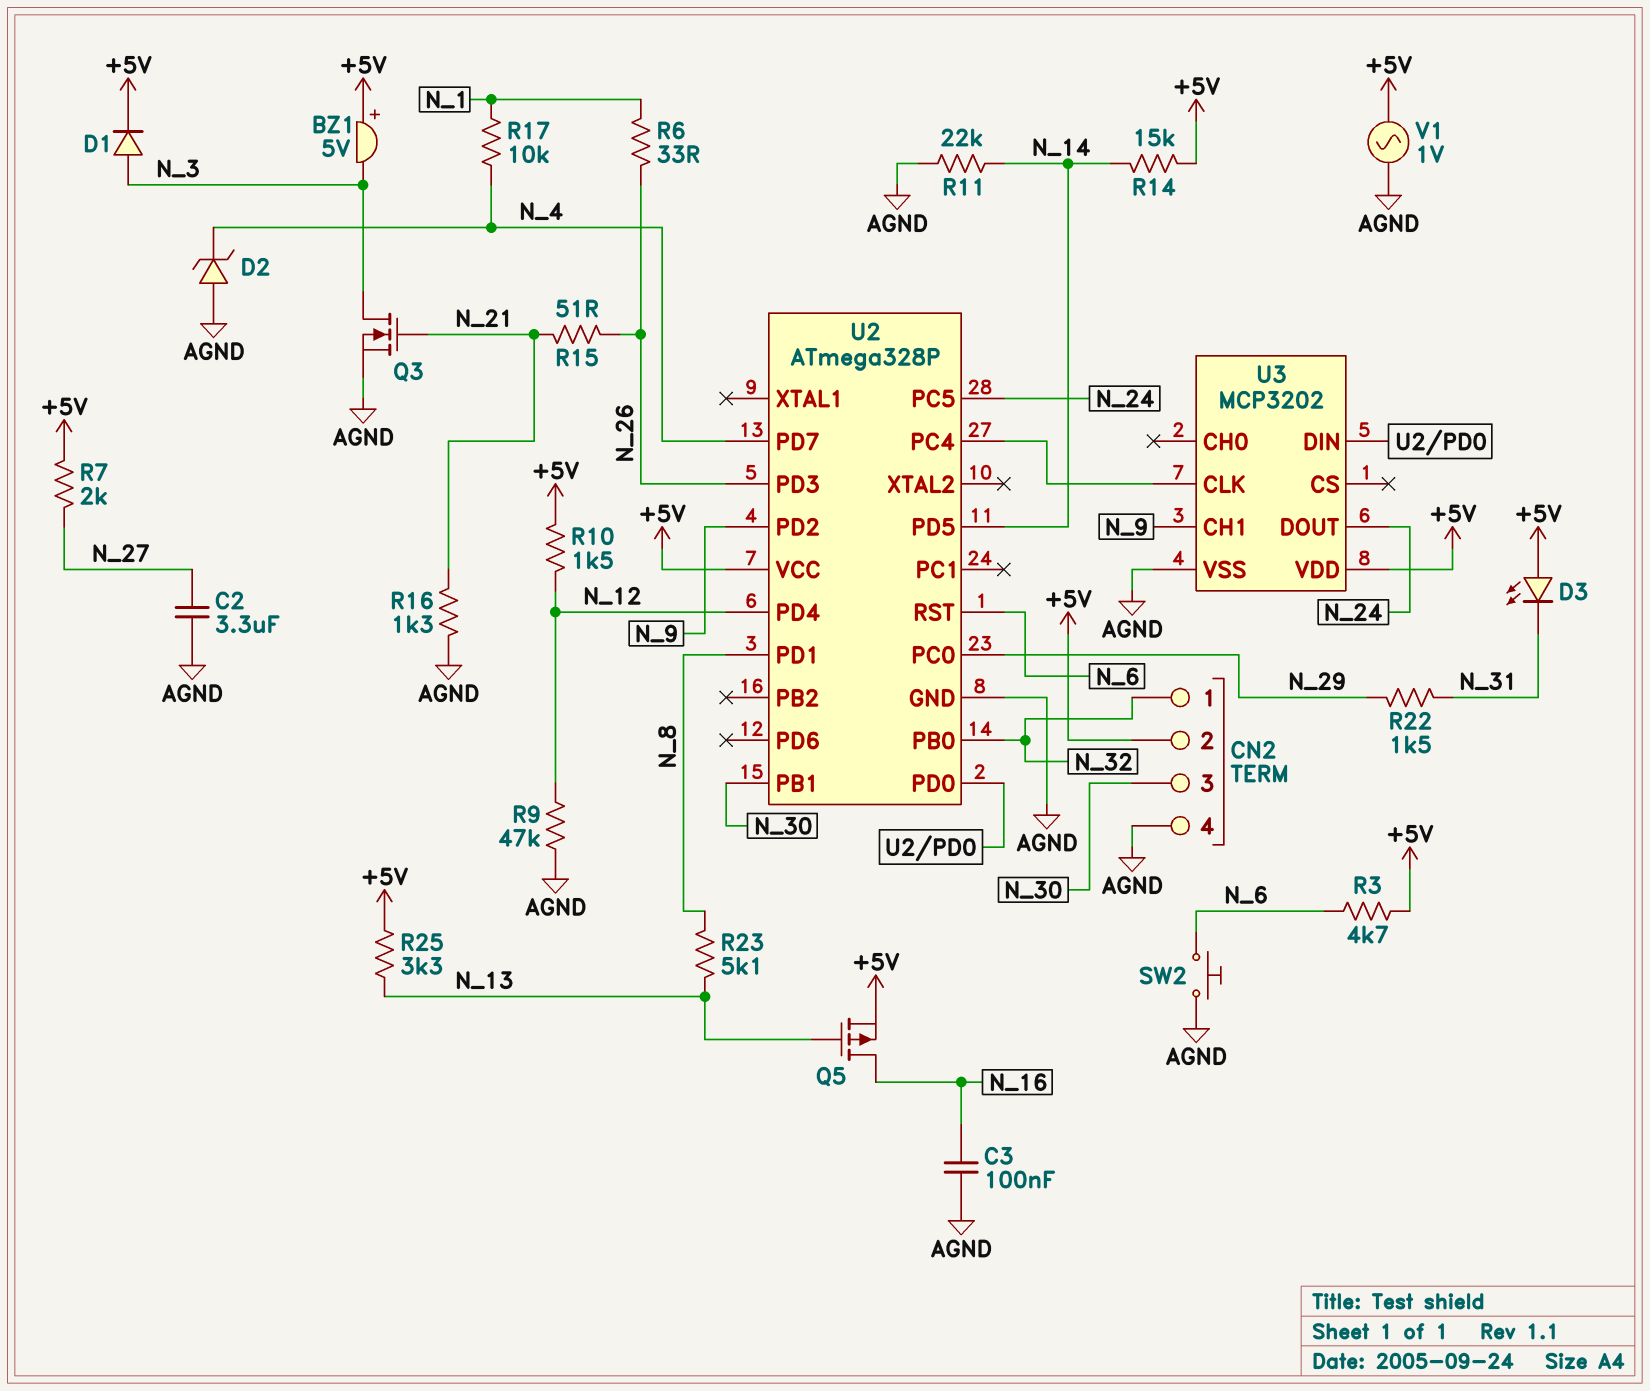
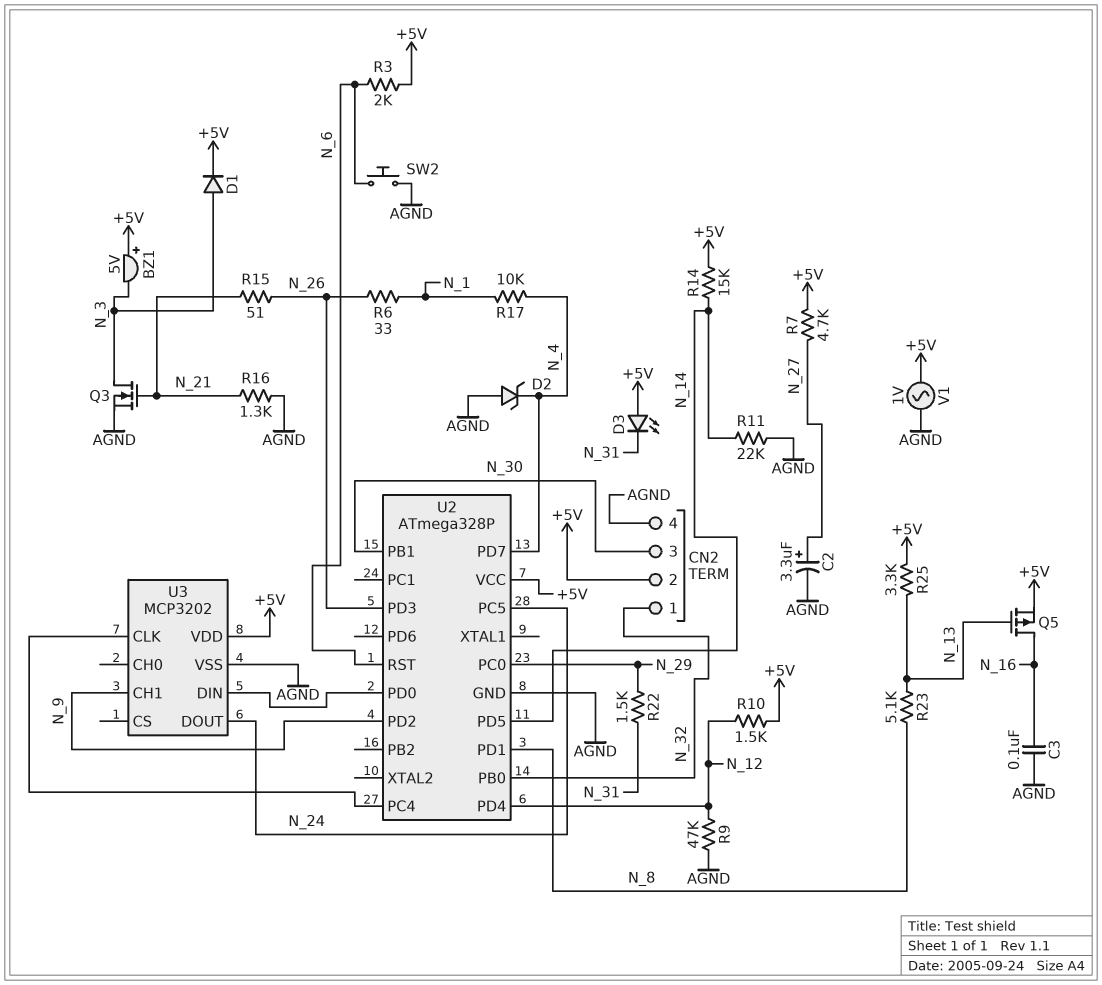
C2: 3.3uF (AGND, N_27) -> 3.3uF (plus N_27, minus AGND)
R3: 4.7k (+5V, N_6) -> 2k (+5V, N_6)
R7: 2k (+5V, N_27) -> 4.7k (+5V, N_27)

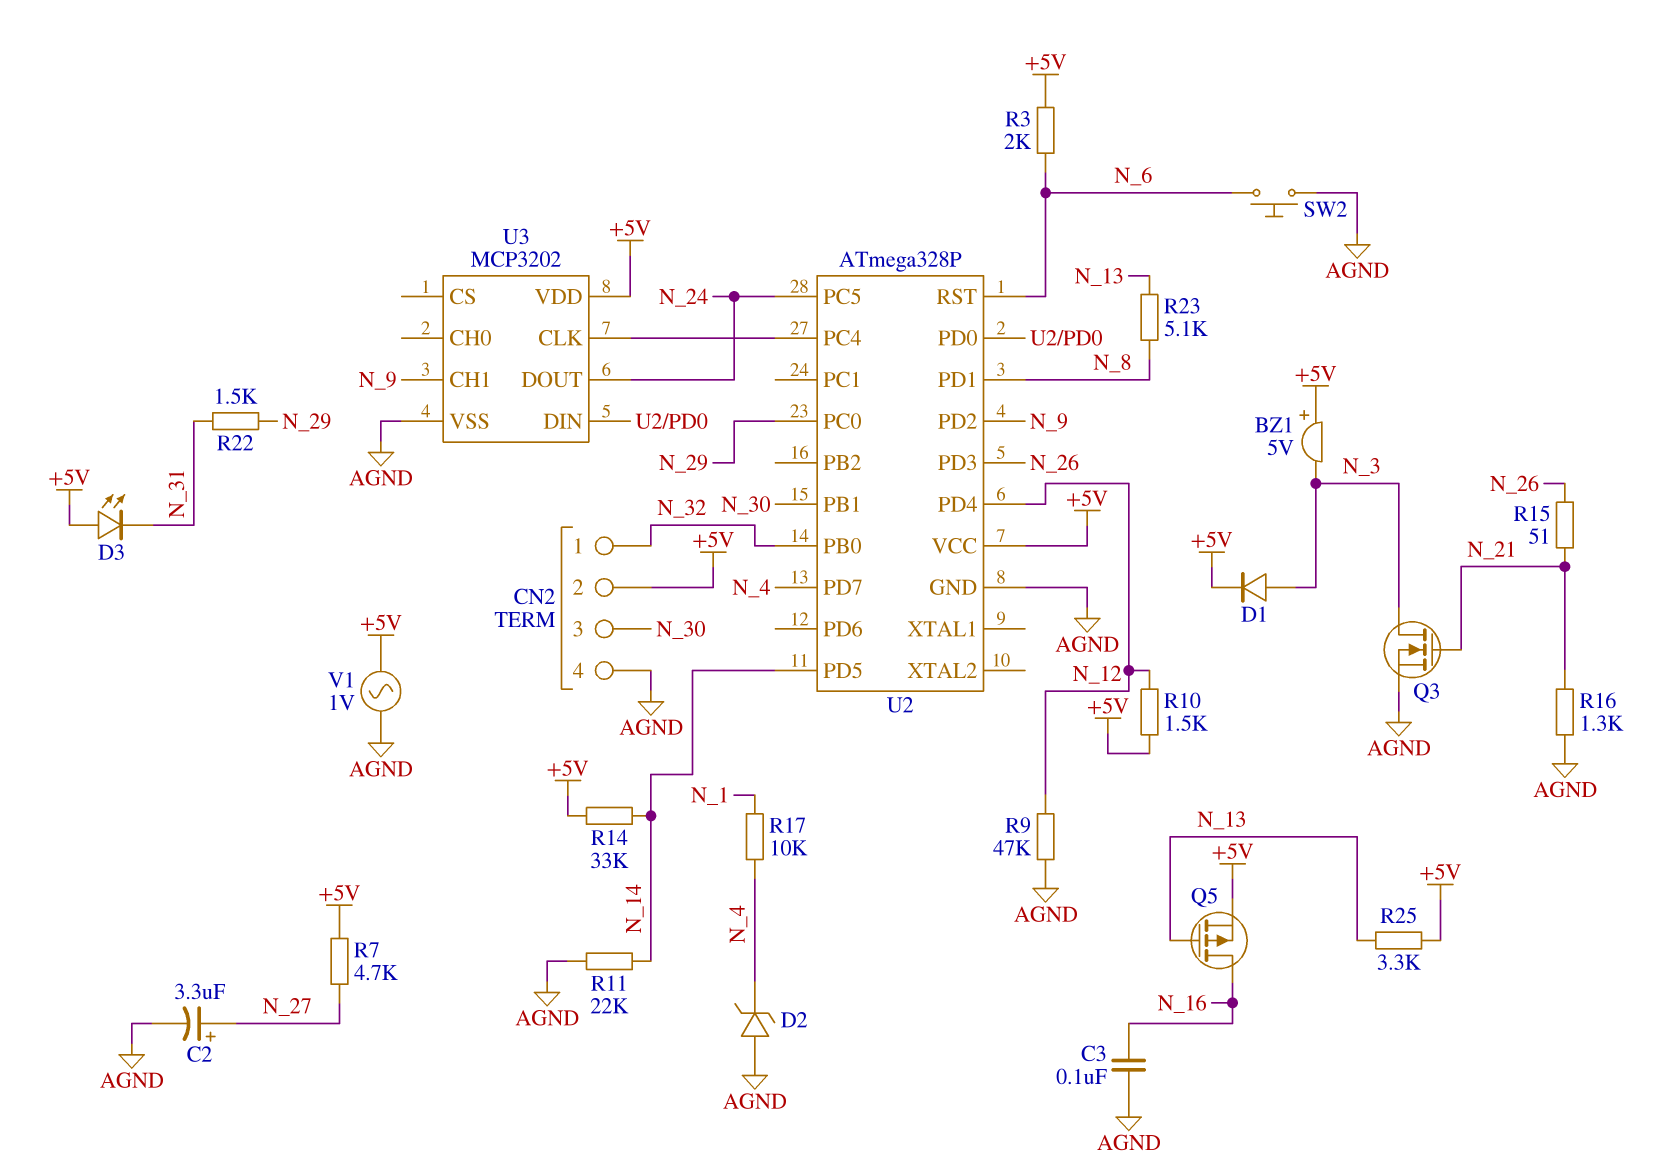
R6: 33 (N_1, N_26) -> none
R14: 15k (+5V, N_14) -> 33k (+5V, N_14)

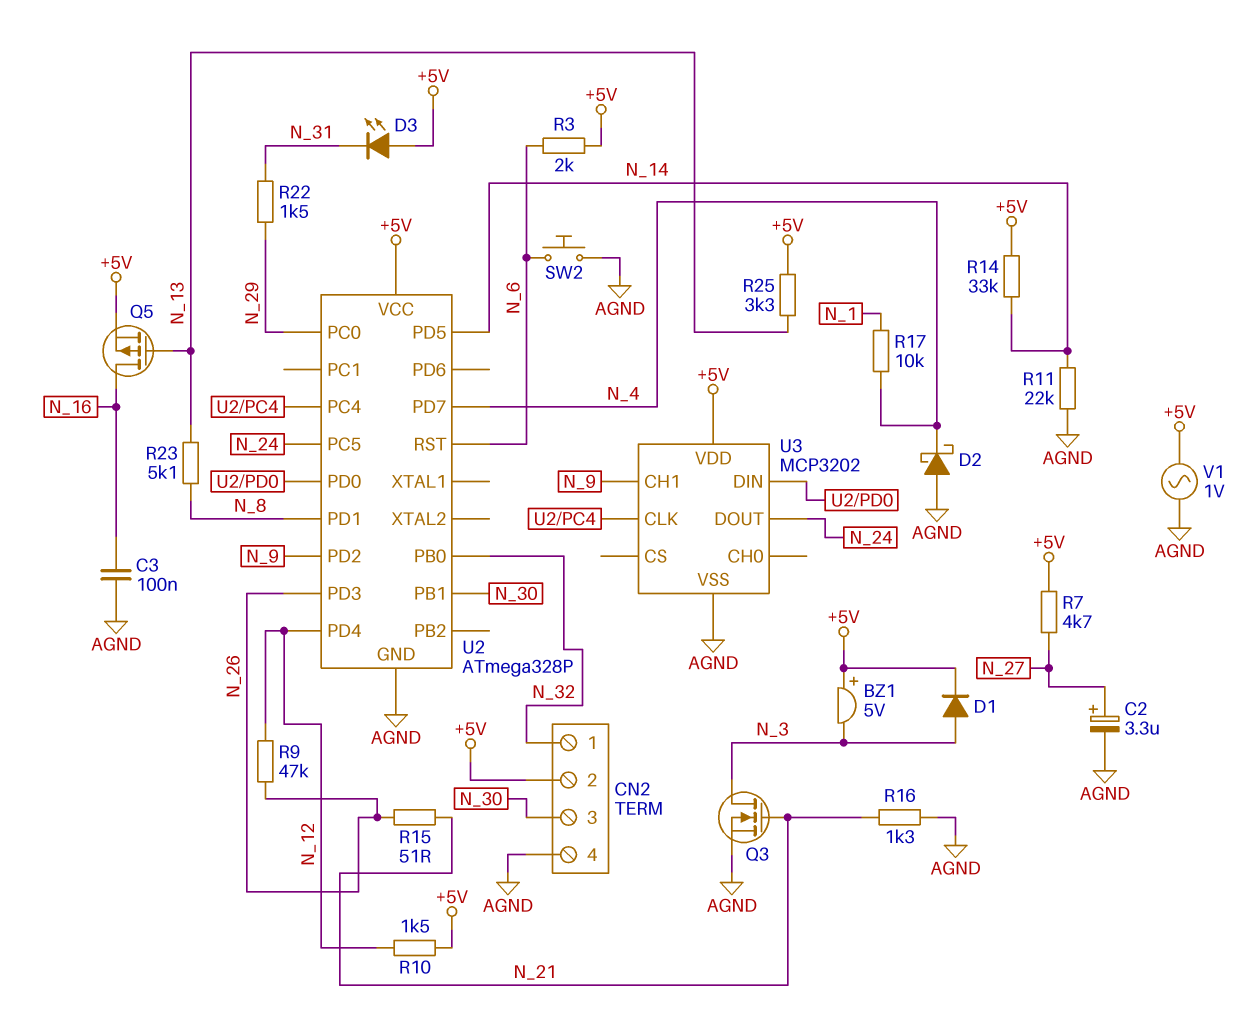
D2: zener (A AGND, K N_4) -> schottky (A AGND, K N_4)
R9: 47k (AGND, N_12) -> 47k (N_12, N_26)

